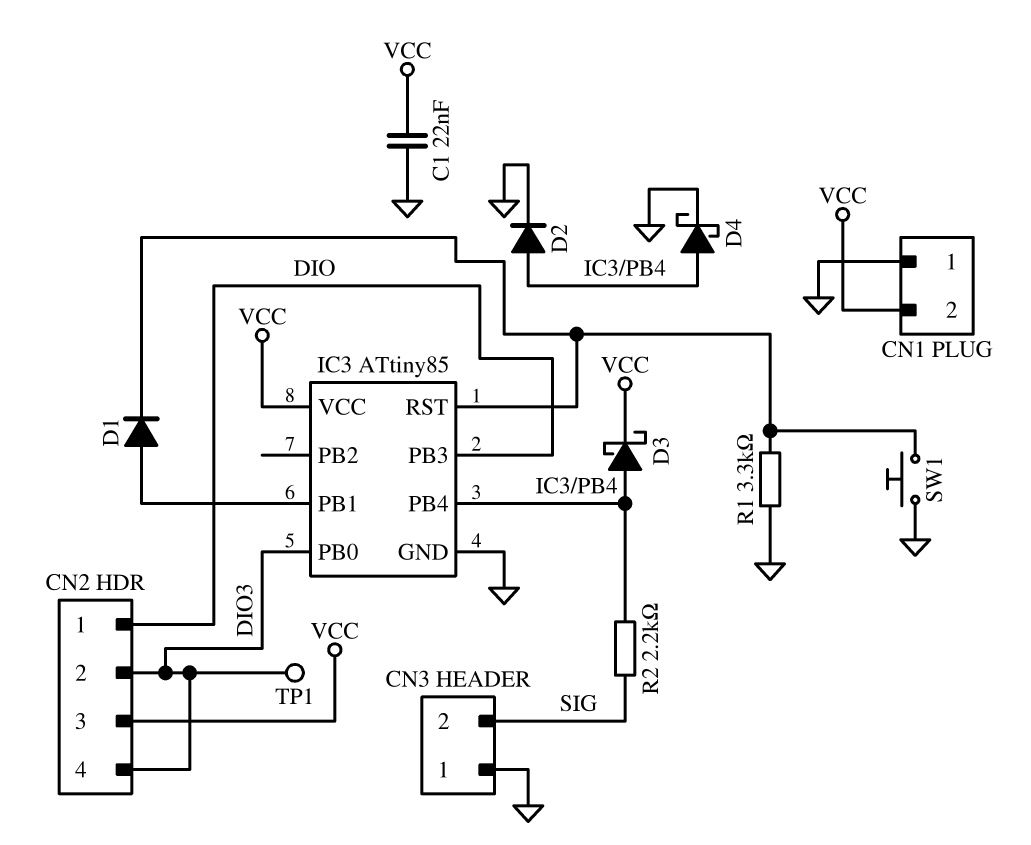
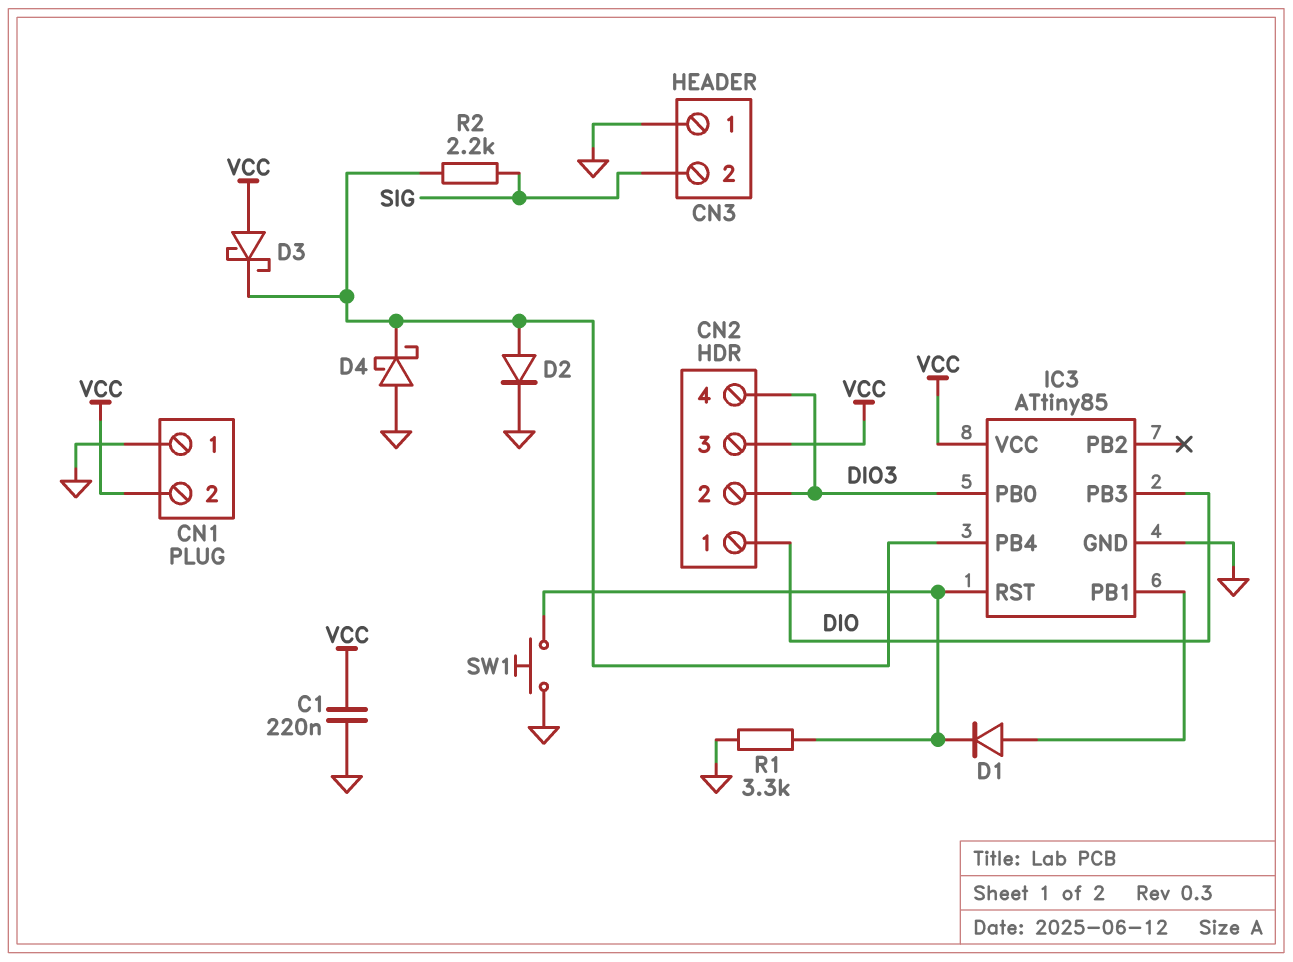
C1: 22nF (GND, VCC) -> 220nF (GND, VCC)
D3: schottky (A IC3/PB4, K VCC) -> schottky (A VCC, K IC3/PB4)
D4: schottky (A IC3/PB4, K GND) -> schottky (A GND, K IC3/PB4)
TP1: test point (DIO3) -> none

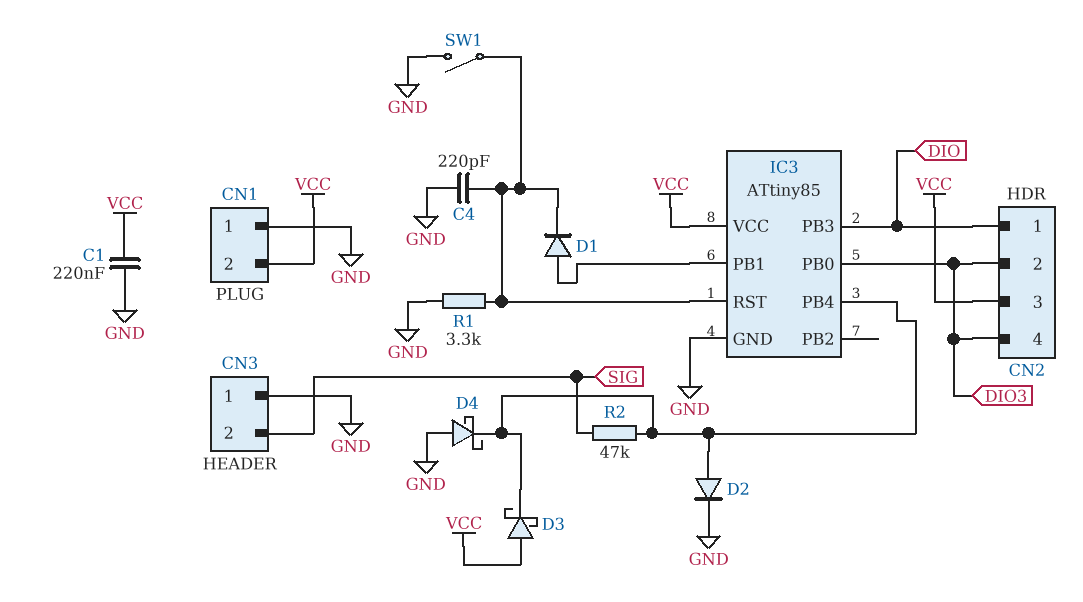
C4: none -> 220pF (GND, IC3/RST)
R2: 2.2k (IC3/PB4, SIG) -> 47k (IC3/PB4, SIG)
SW1: button (GND, IC3/RST) -> switch (GND, IC3/RST)

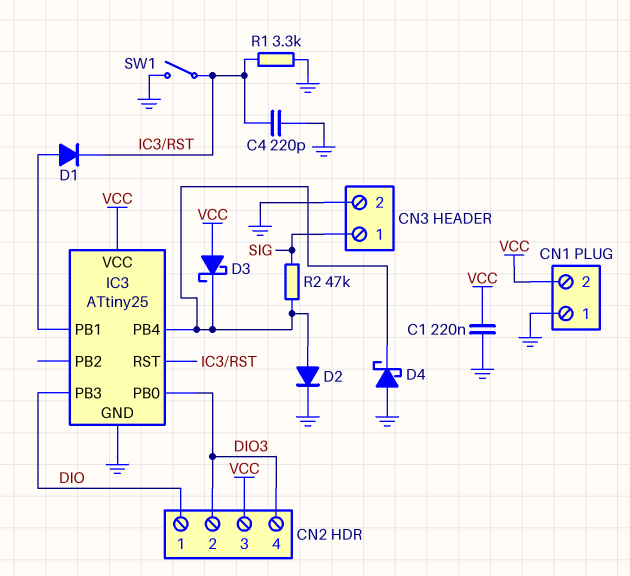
CN3 pin 1: GND -> SIG
CN3 pin 2: SIG -> GND
IC3: ATtiny85 -> ATtiny25

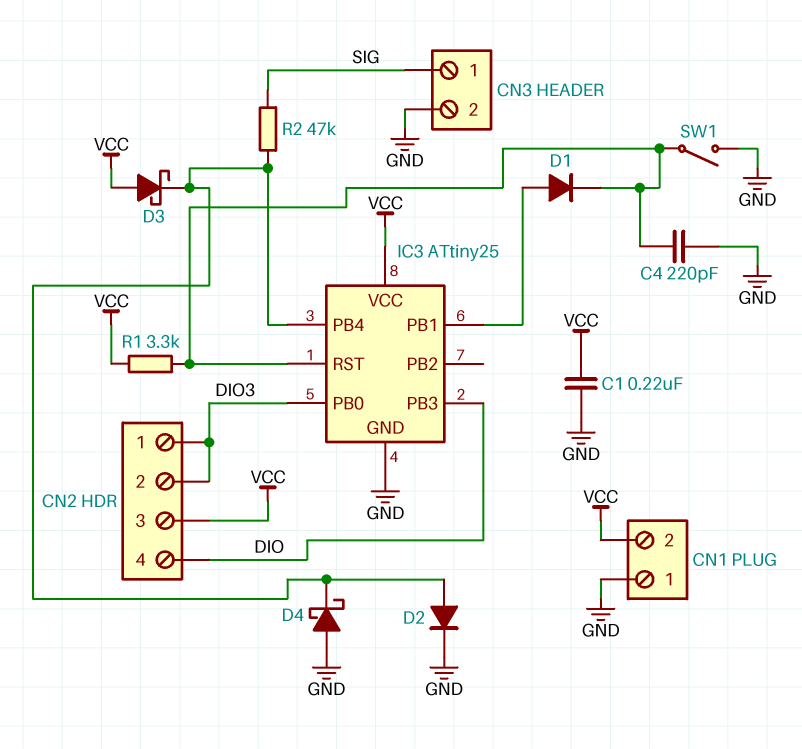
CN2 pin 1: DIO -> DIO3
CN2 pin 4: DIO3 -> DIO
R1: 3.3k (GND, IC3/RST) -> 3.3k (IC3/RST, VCC)

